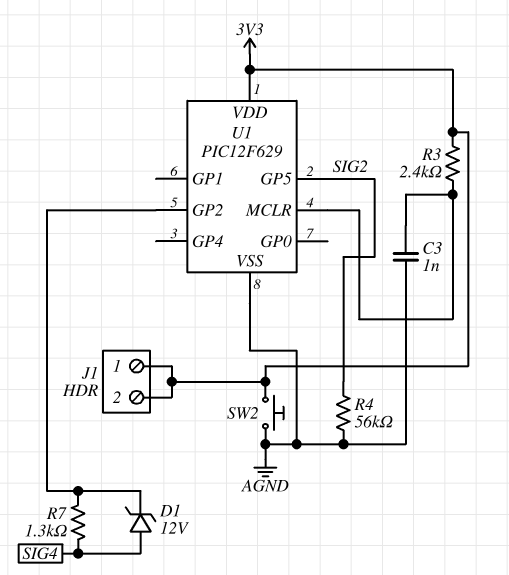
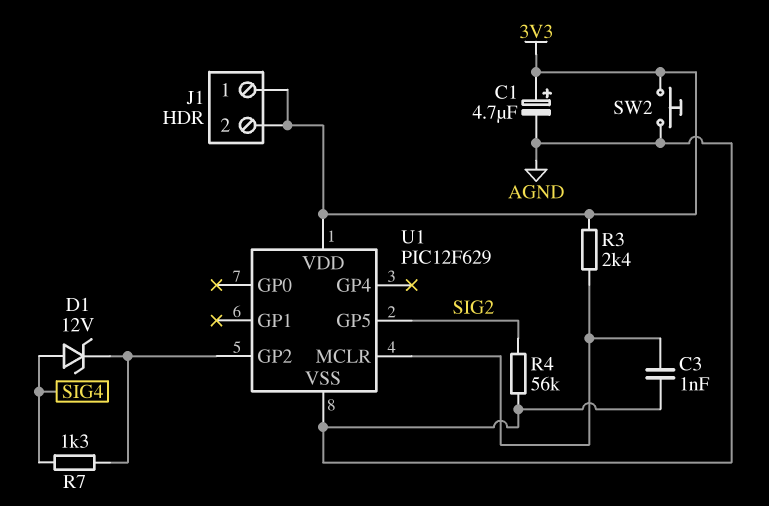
C1: none -> 4.7uF (plus 3V3, minus AGND)

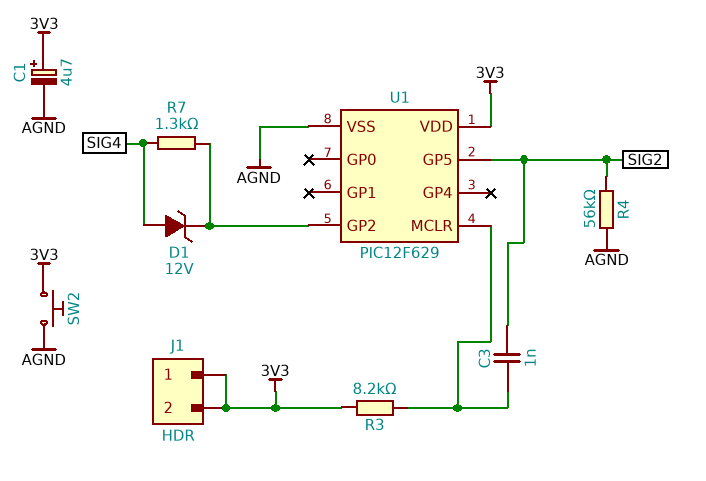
C3: 1nF (AGND, U1/MCLR) -> 1nF (SIG2, U1/MCLR)
R3: 2.4k (3V3, U1/MCLR) -> 8.2k (3V3, U1/MCLR)

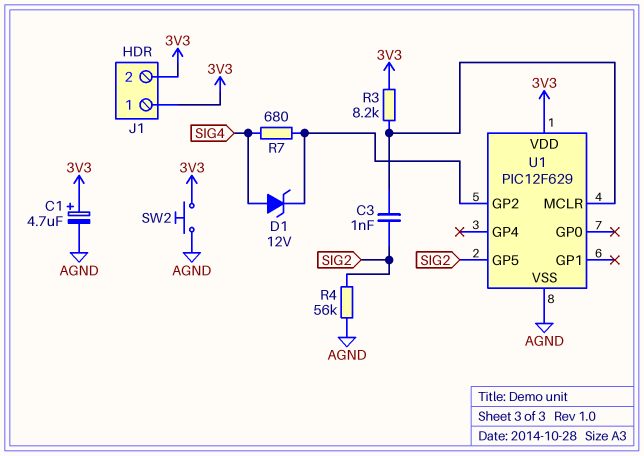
R7: 1.3k (SIG4, U1/GP2) -> 680 (SIG4, U1/GP2)

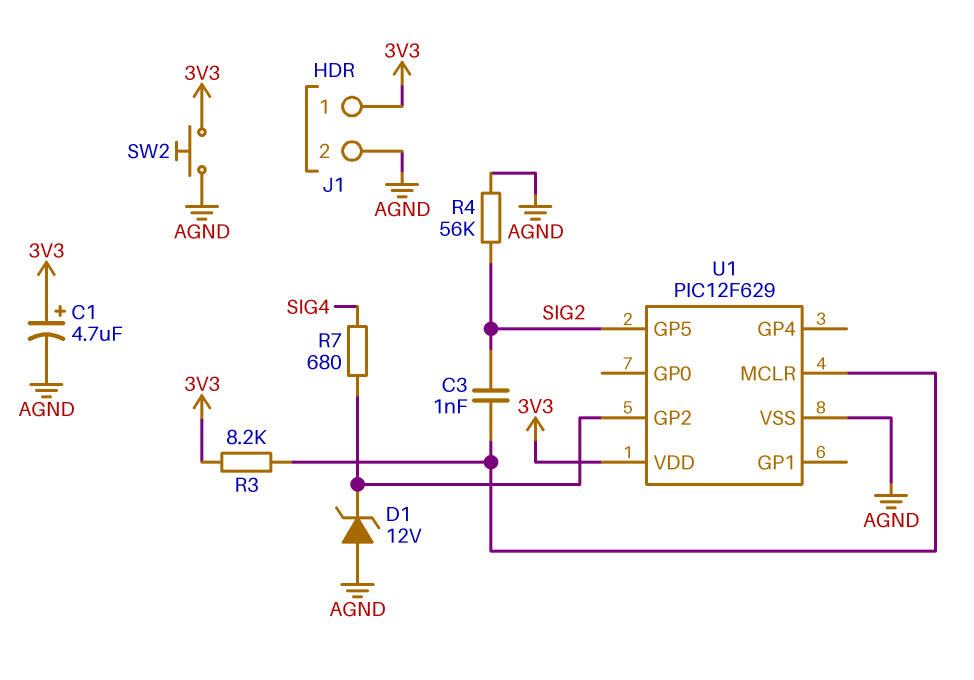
D1: zener 12V (A SIG4, K U1/GP2) -> zener 12V (A AGND, K U1/GP2)
J1 pin 2: 3V3 -> AGND

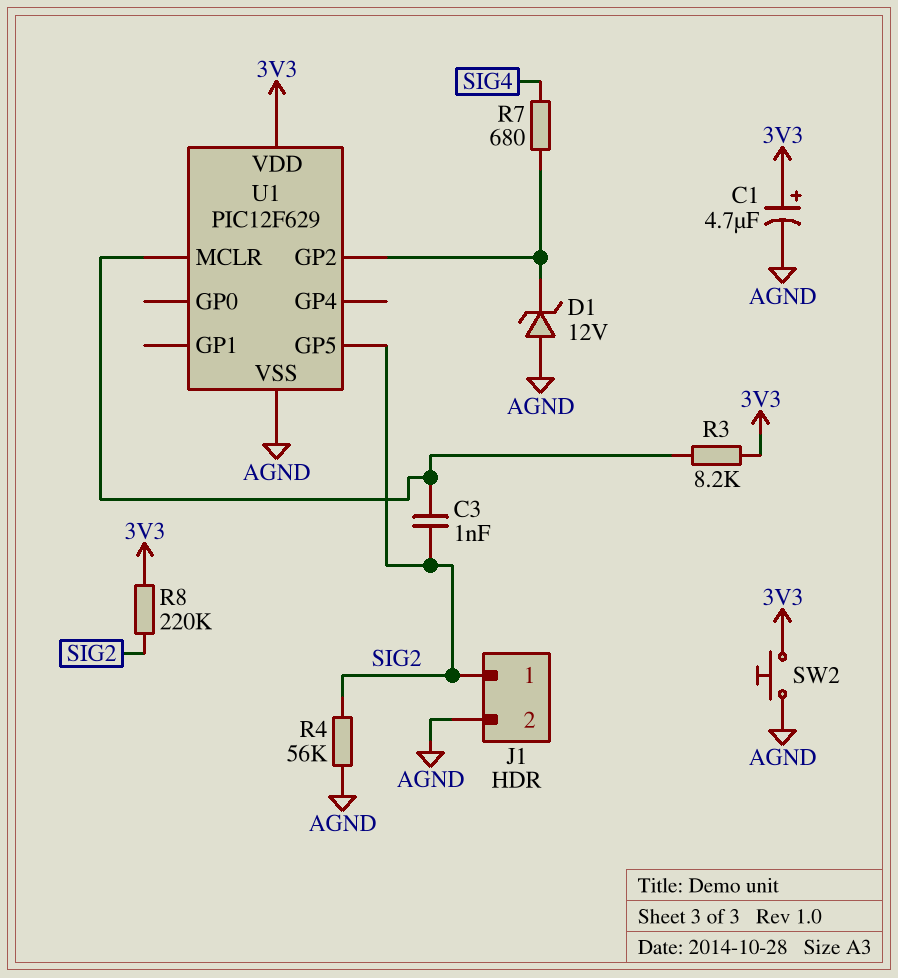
J1 pin 1: 3V3 -> SIG2
R8: none -> 220k (3V3, SIG2)

